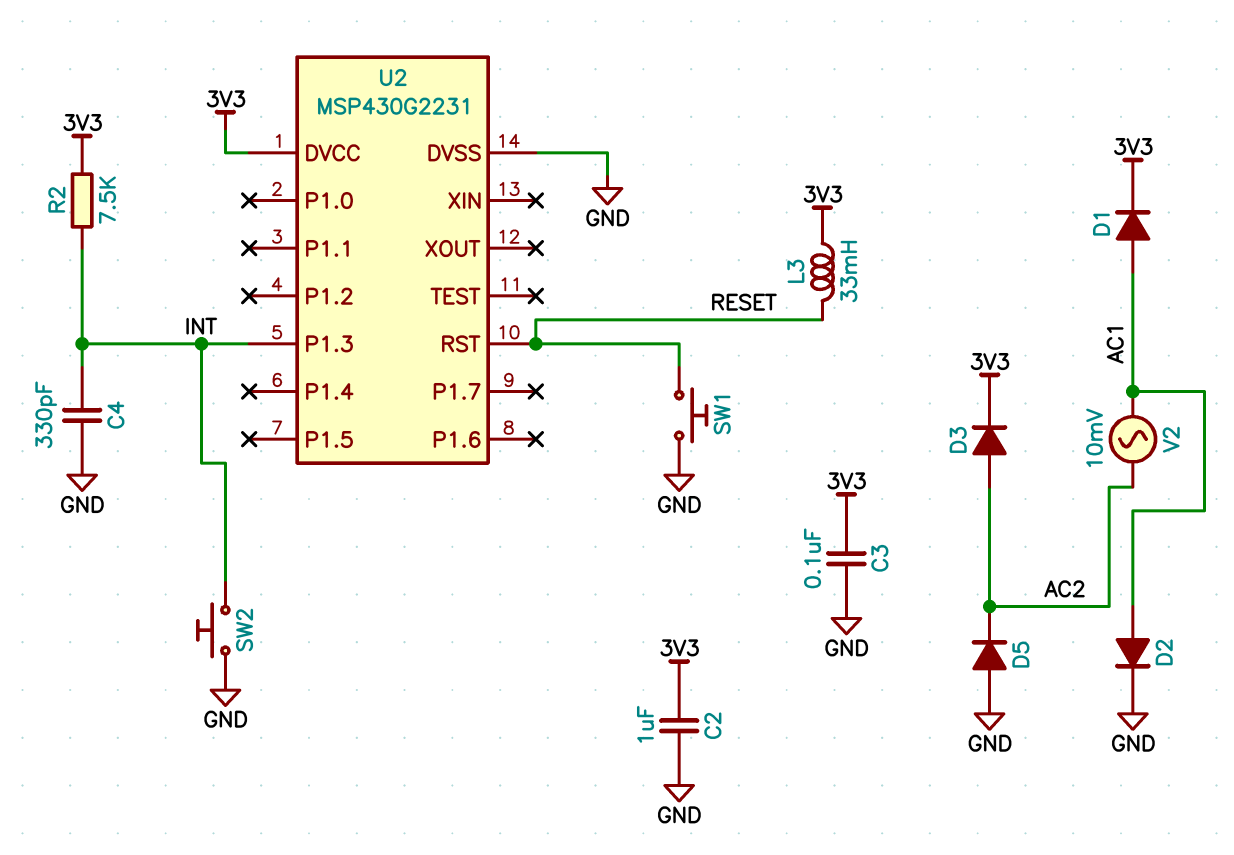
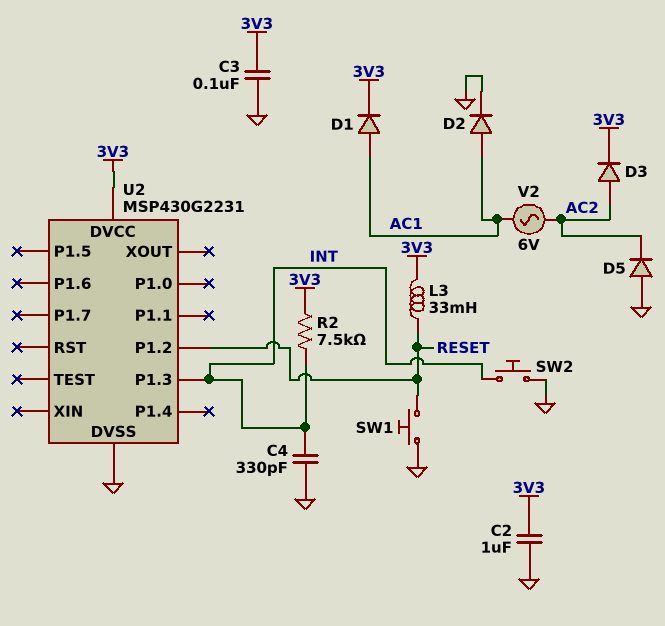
U2 pin P1.2: none -> RESET
U2 pin RST: RESET -> none
V2: AC 10mV (AC1, AC2) -> AC 6V (AC1, AC2)

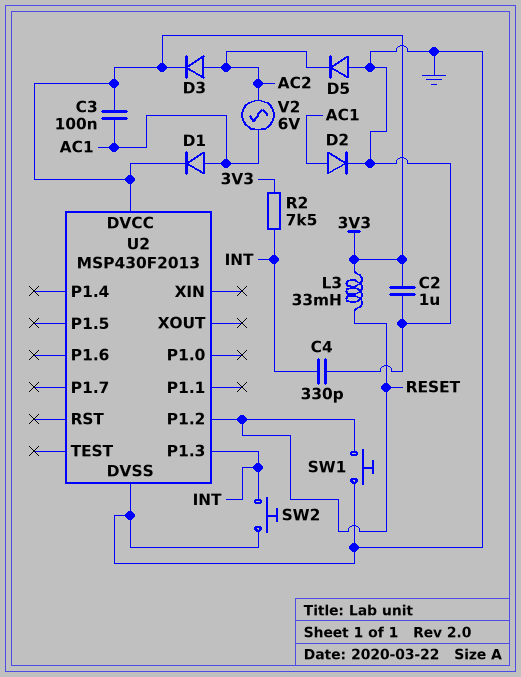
C3: 100nF (3V3, GND) -> 100nF (3V3, AC1)
U2: MSP430G2231 -> MSP430F2013

